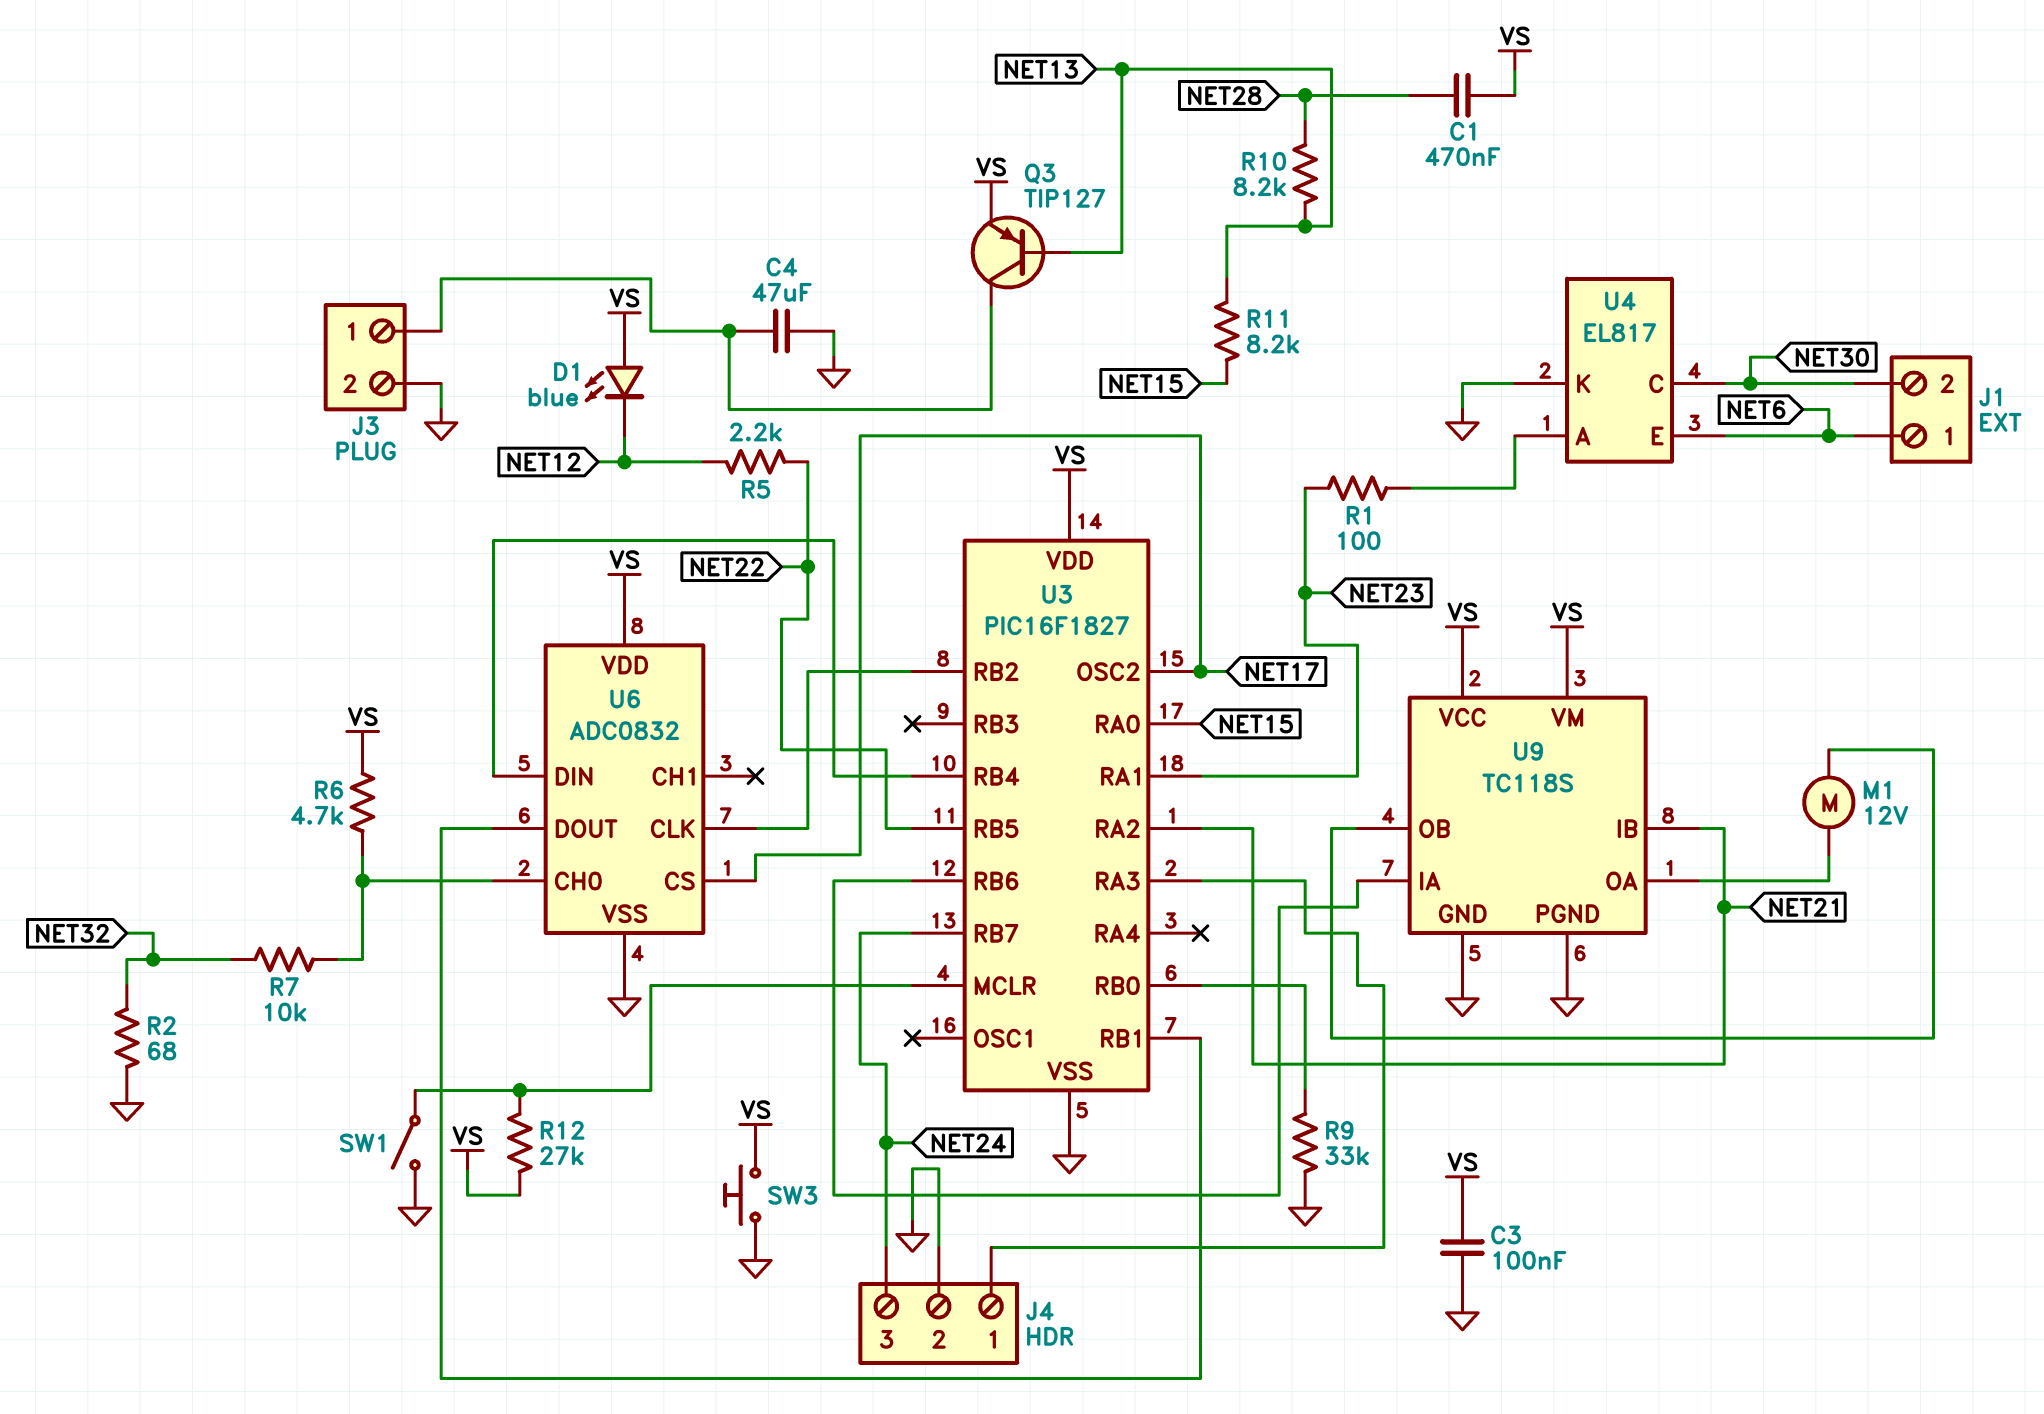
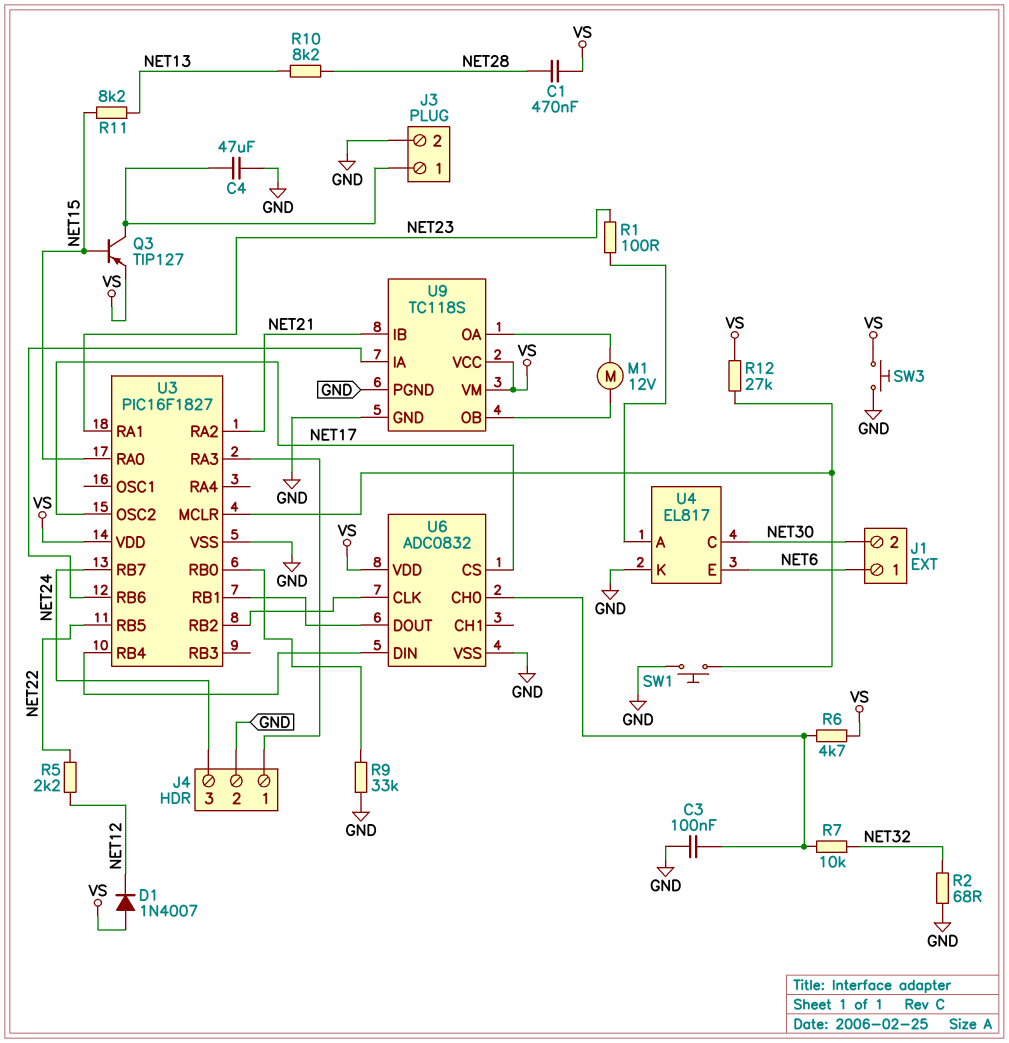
C3: 100nF (GND, VS) -> 100nF (GND, U6/CH0)
D1: LED blue (A VS, K NET12) -> diode 1N4007 (A VS, K NET12)
Q3: PNP TIP127 (B NET13, C J3/1, E VS) -> PNP TIP127 (B NET15, C J3/1, E VS)
SW1: switch (GND, U3/MCLR) -> button (GND, U3/MCLR)

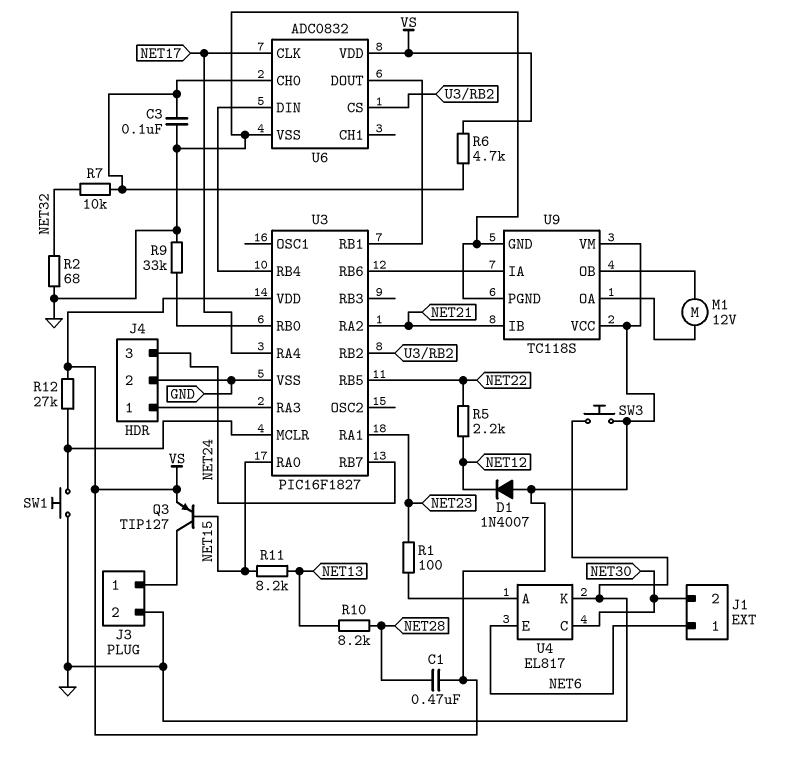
C4: 47uF (GND, J3/1) -> none
U3 pin OSC2: NET17 -> none
U3 pin RA4: none -> NET17
U6 pin CLK: U3/RB2 -> NET17
U6 pin CS: NET17 -> U3/RB2

